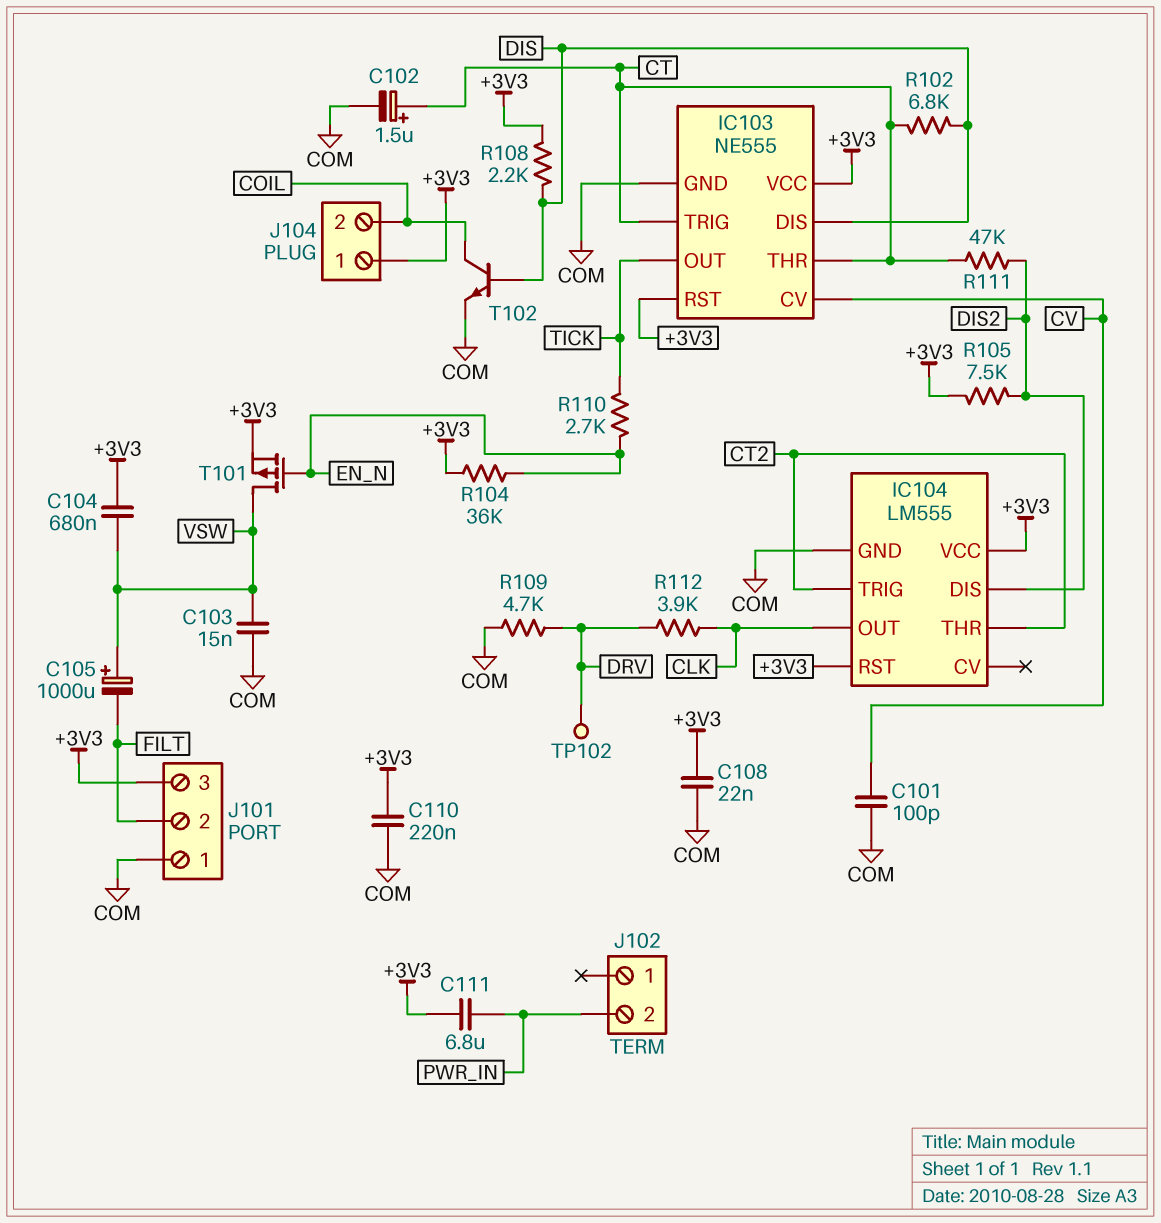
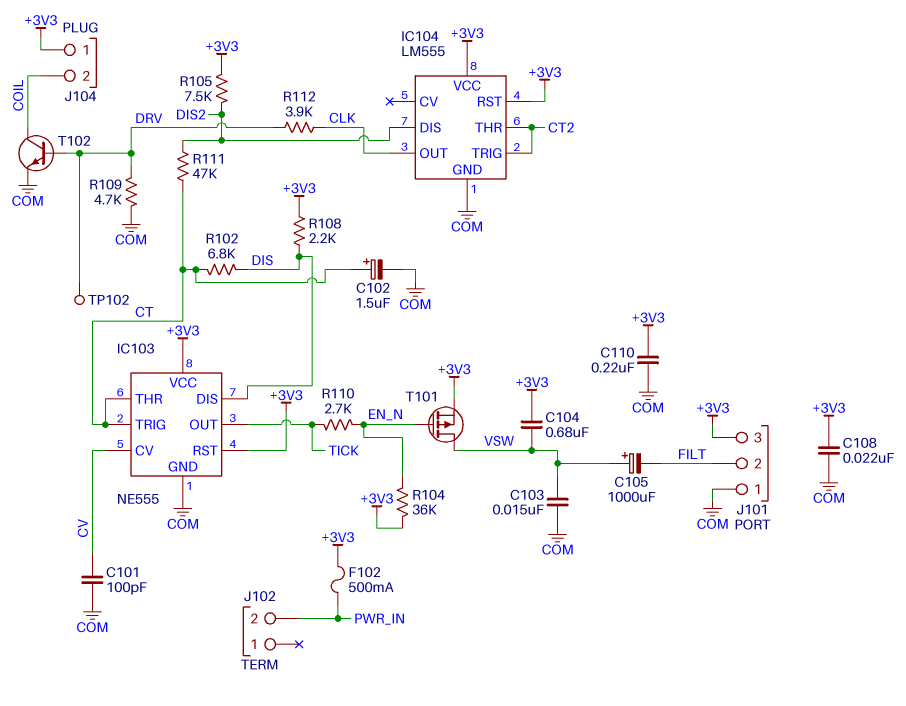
C111: 6.8uF (+3V3, PWR_IN) -> none
F102: none -> 500mA (+3V3, PWR_IN)
T102: NPN (B DIS, C COIL, E COM) -> NPN (B DRV, C COIL, E COM)

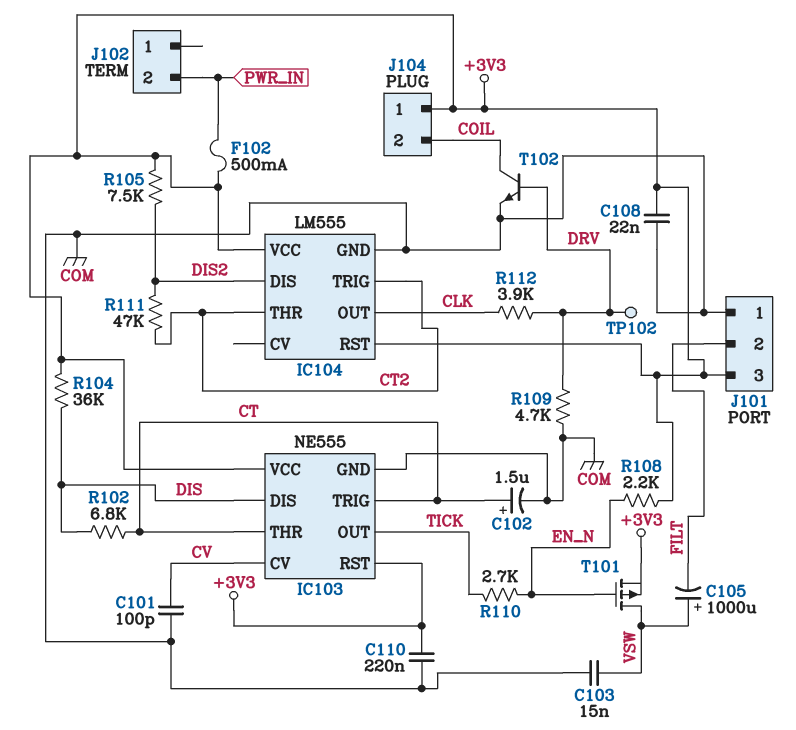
C104: 680nF (+3V3, VSW) -> none
R104: 36k (+3V3, EN_N) -> 36k (+3V3, DIS)
R108: 2.2k (+3V3, DIS) -> 2.2k (+3V3, EN_N)
R111: 47k (CT, DIS2) -> 47k (CT2, DIS2)

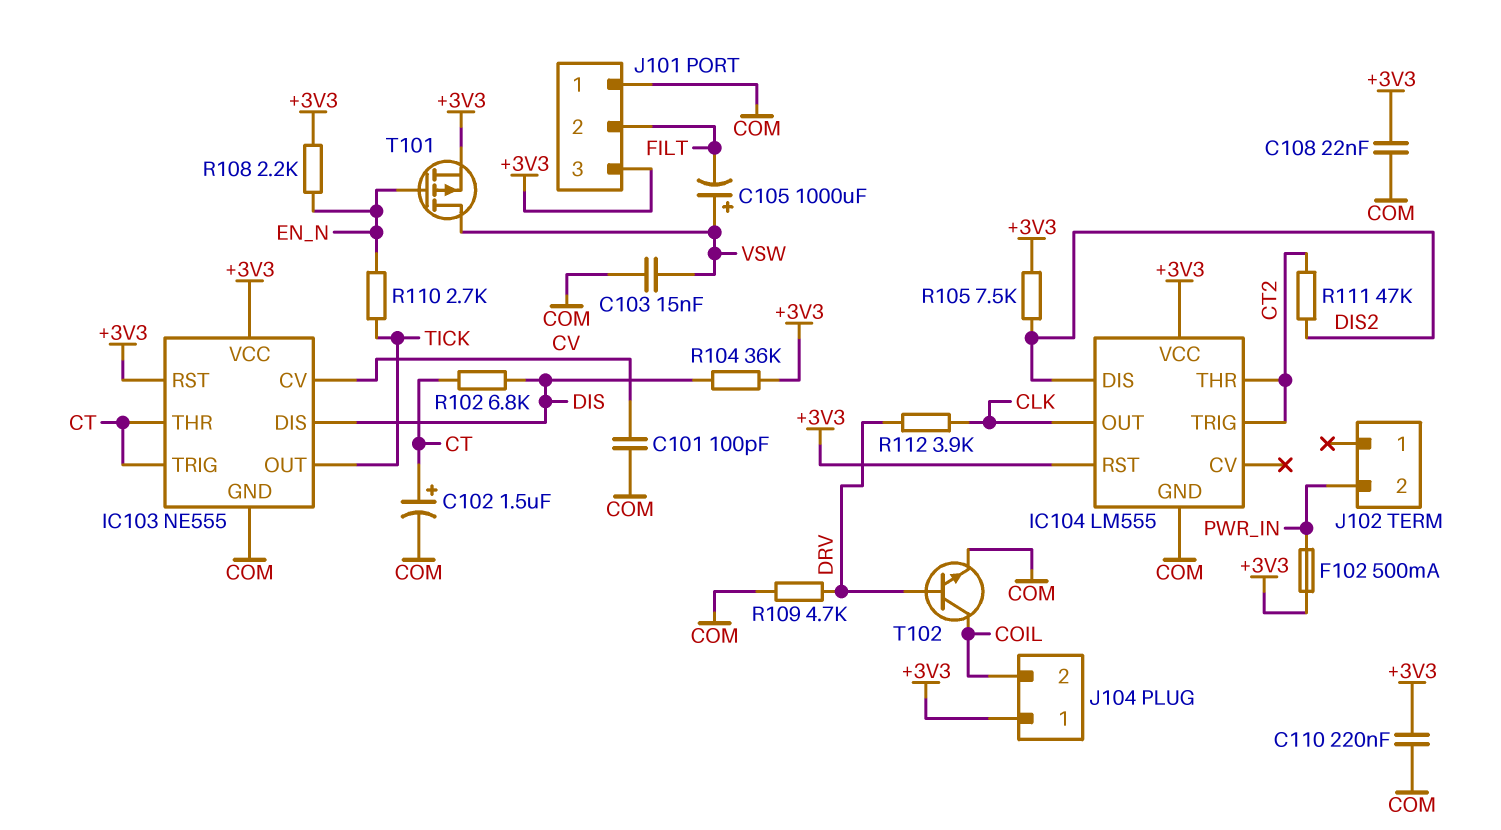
TP102: test point (DRV) -> none

